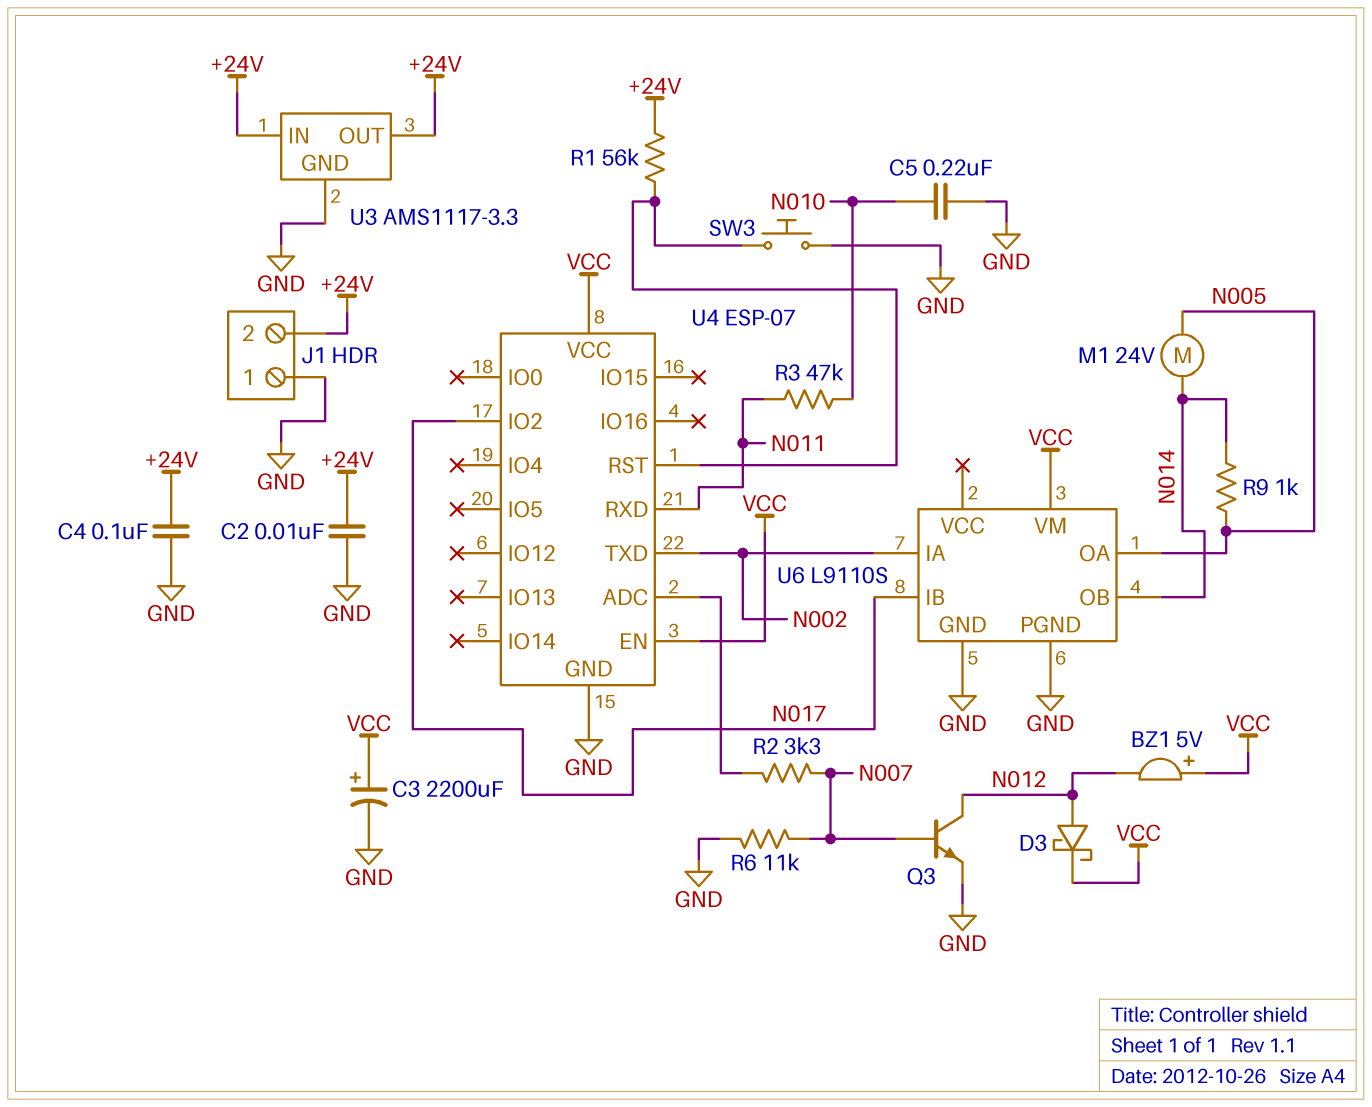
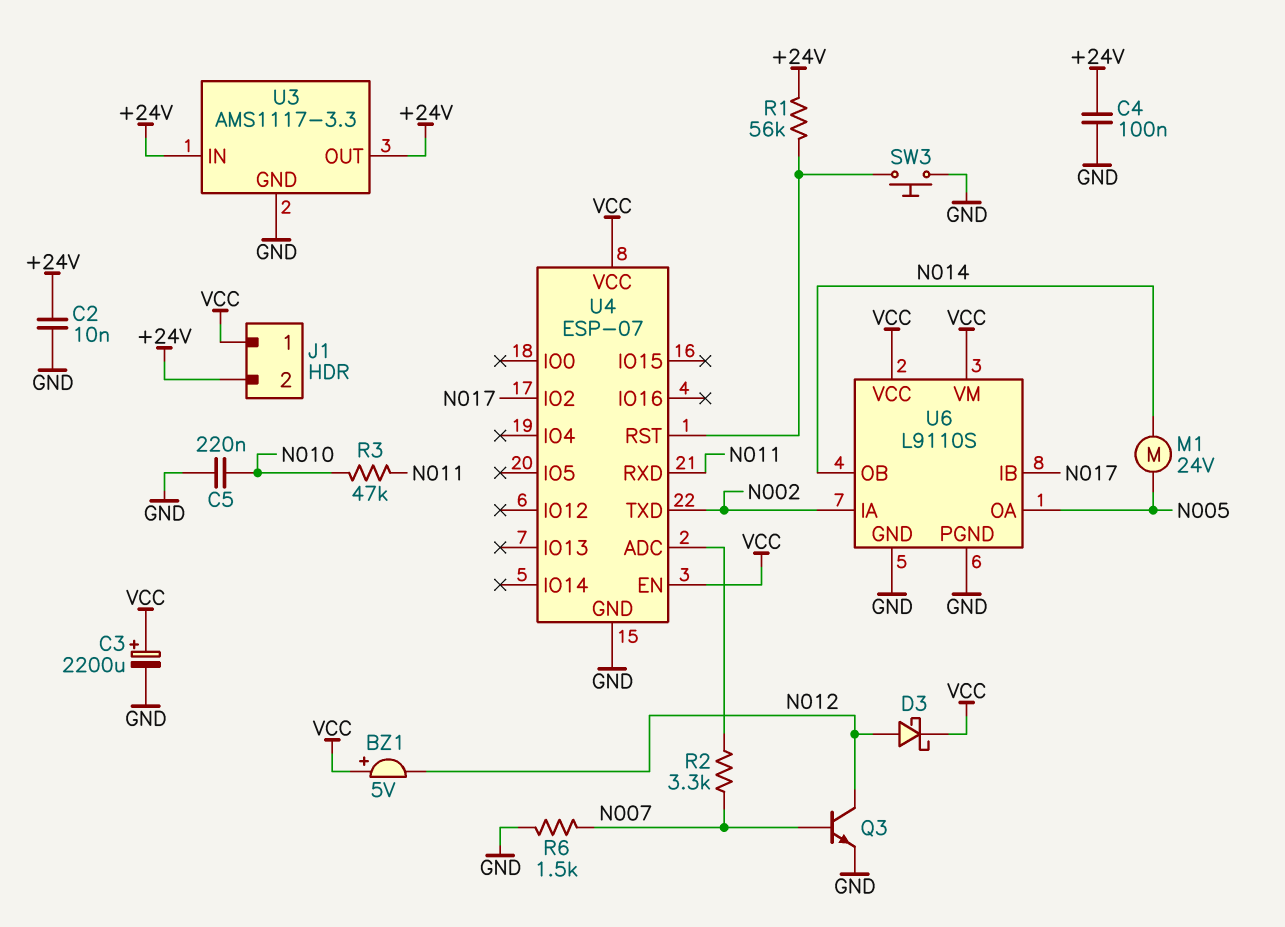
J1 pin 1: GND -> VCC
R6: 11k (GND, N007) -> 1.5k (GND, N007)
R9: 1k (N005, N014) -> none
U6 pin VCC: none -> VCC

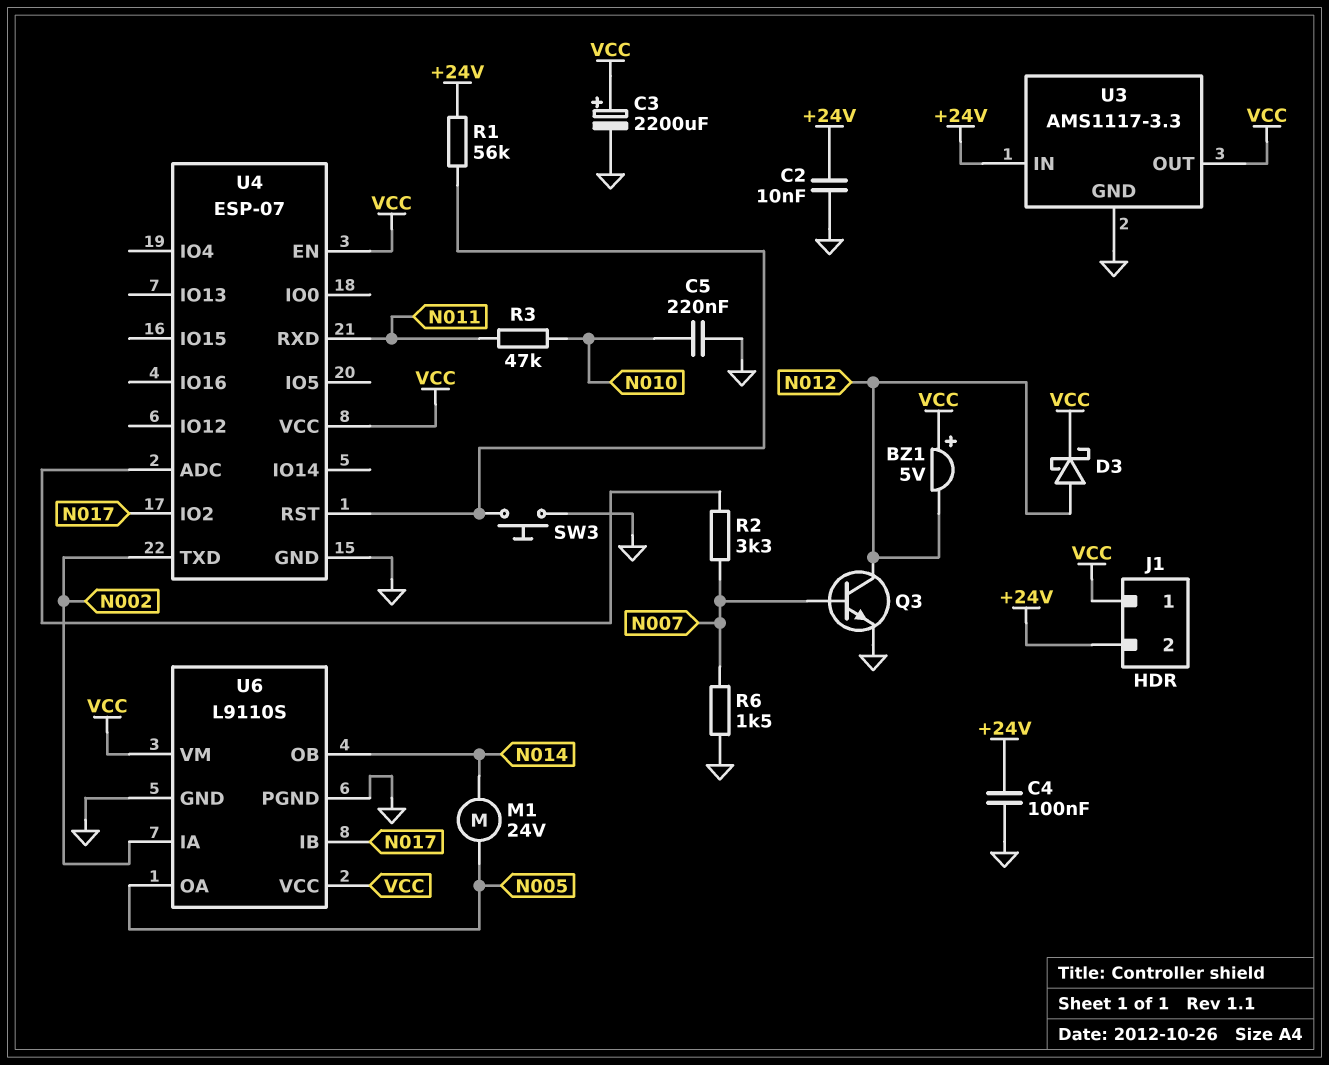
U3 pin OUT: +24V -> VCC

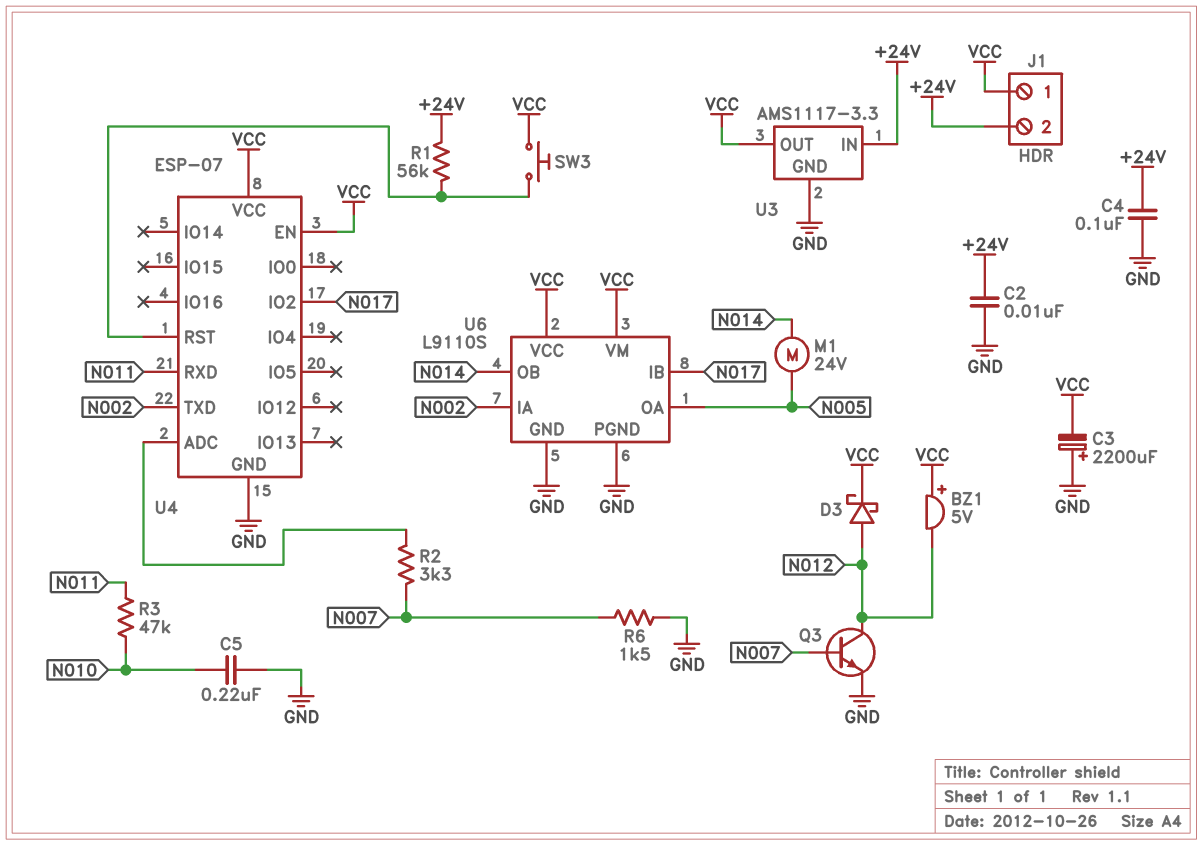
C3: 2200uF (plus VCC, minus GND) -> 2200uF (plus GND, minus VCC)
SW3: button (GND, U4/RST) -> button (U4/RST, VCC)

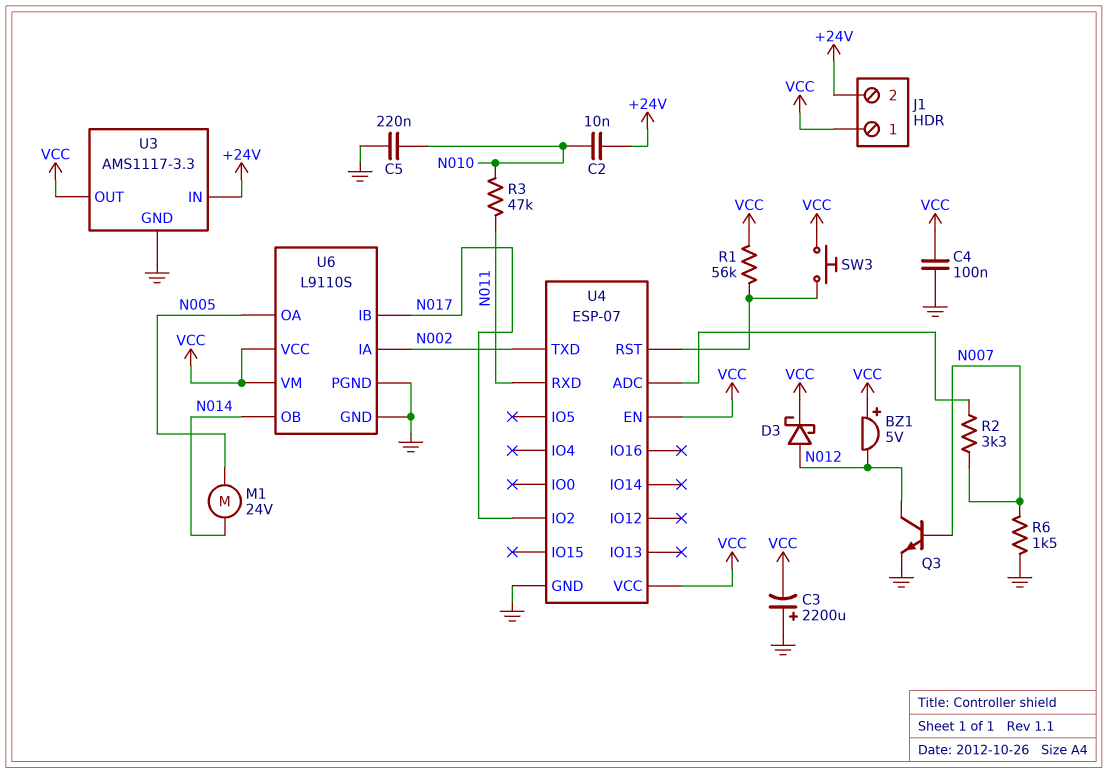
C2: 10nF (+24V, GND) -> 10nF (+24V, N010)
C4: 100nF (+24V, GND) -> 100nF (GND, VCC)
R1: 56k (+24V, U4/RST) -> 56k (U4/RST, VCC)

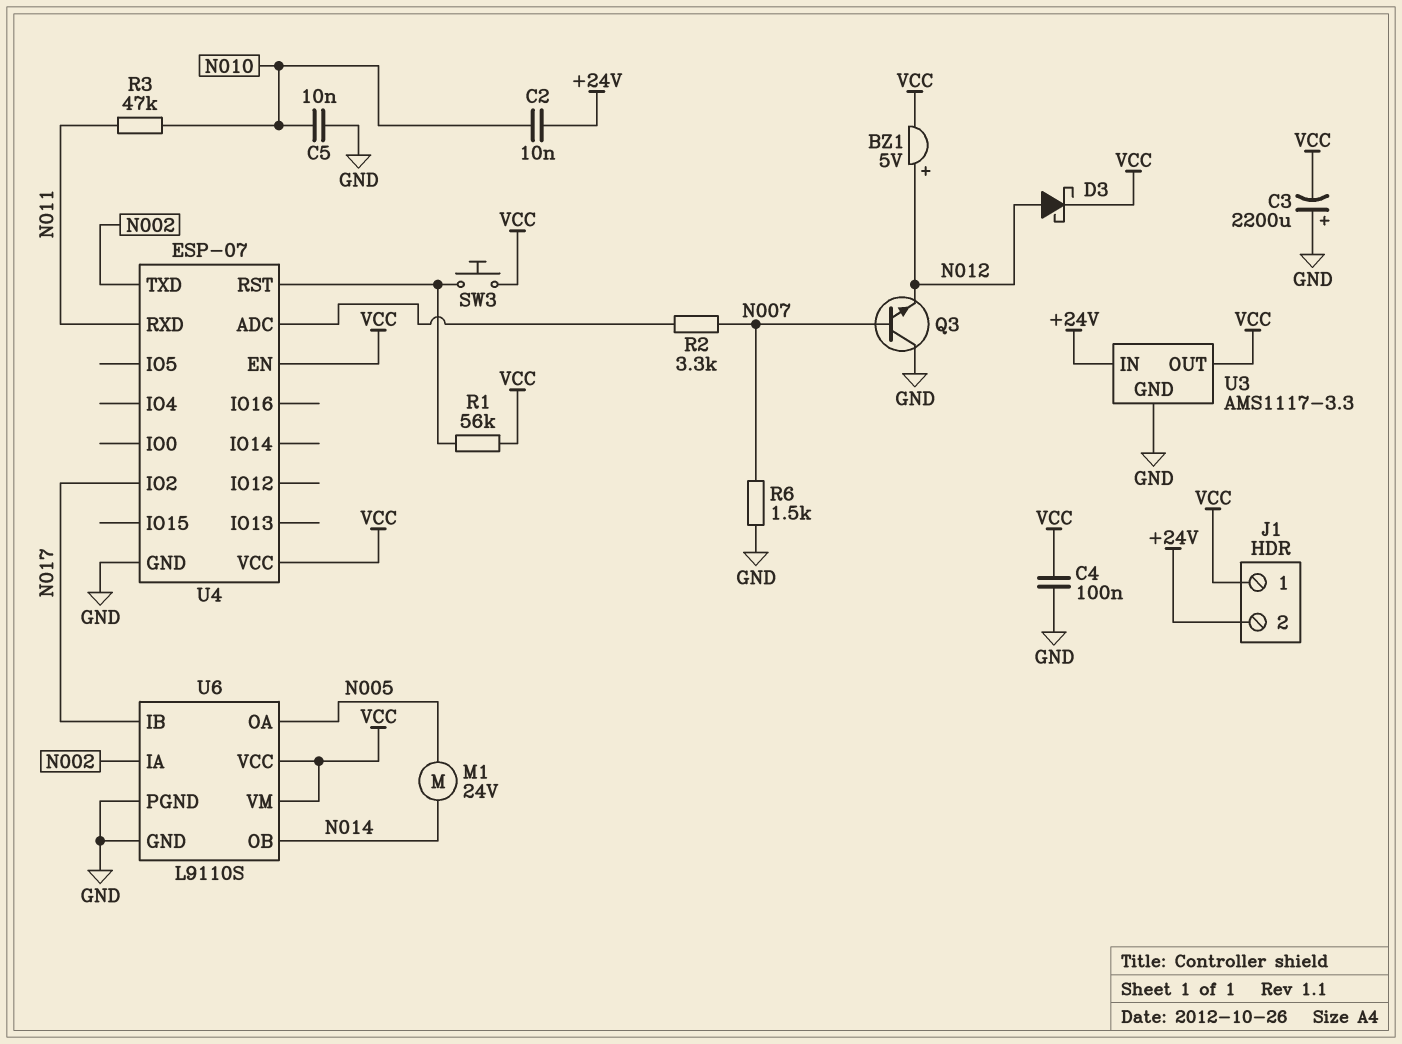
BZ1: buzzer 5V (plus VCC, minus N012) -> buzzer 5V (plus N012, minus VCC)
C5: 220nF (GND, N010) -> 10nF (GND, N010)
Q3: NPN (B N007, C N012, E GND) -> NPN (B N007, C GND, E N012)

